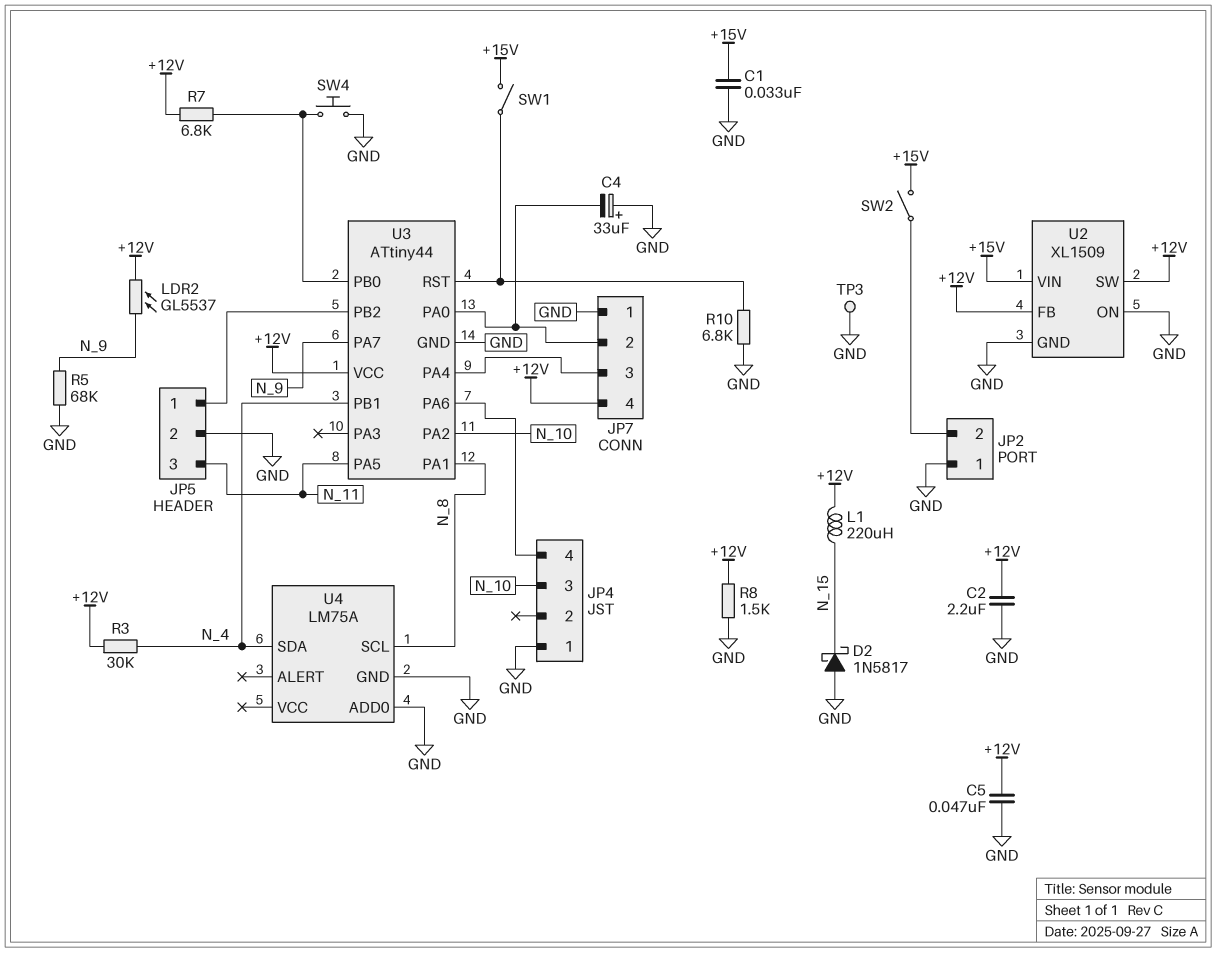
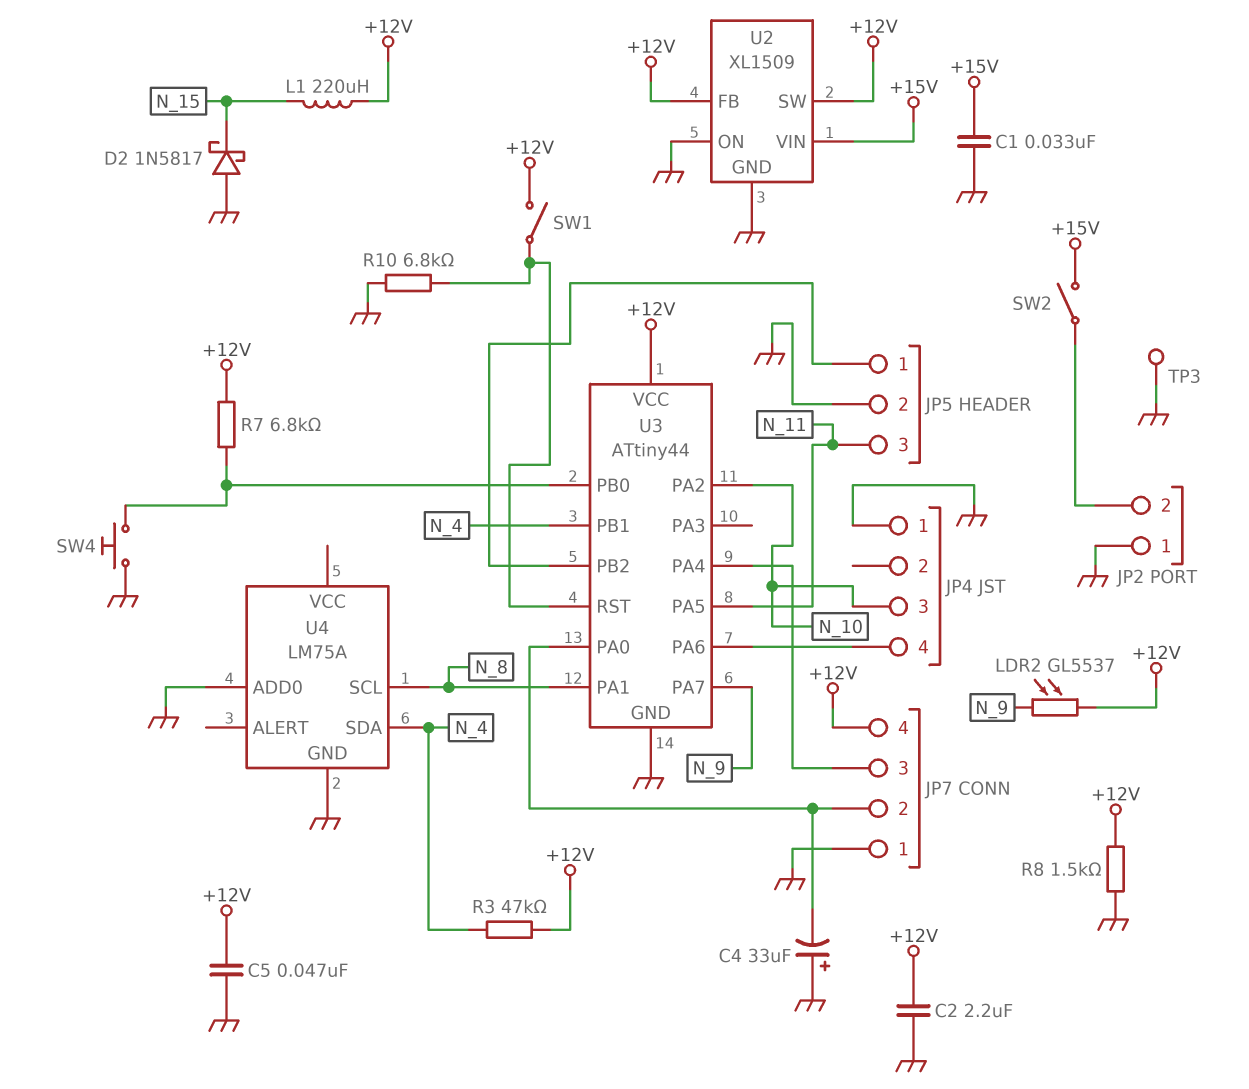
R3: 30k (+12V, N_4) -> 47k (+12V, N_4)
R5: 68k (GND, N_9) -> none
SW1: switch (+15V, U3/RST) -> switch (+12V, U3/RST)

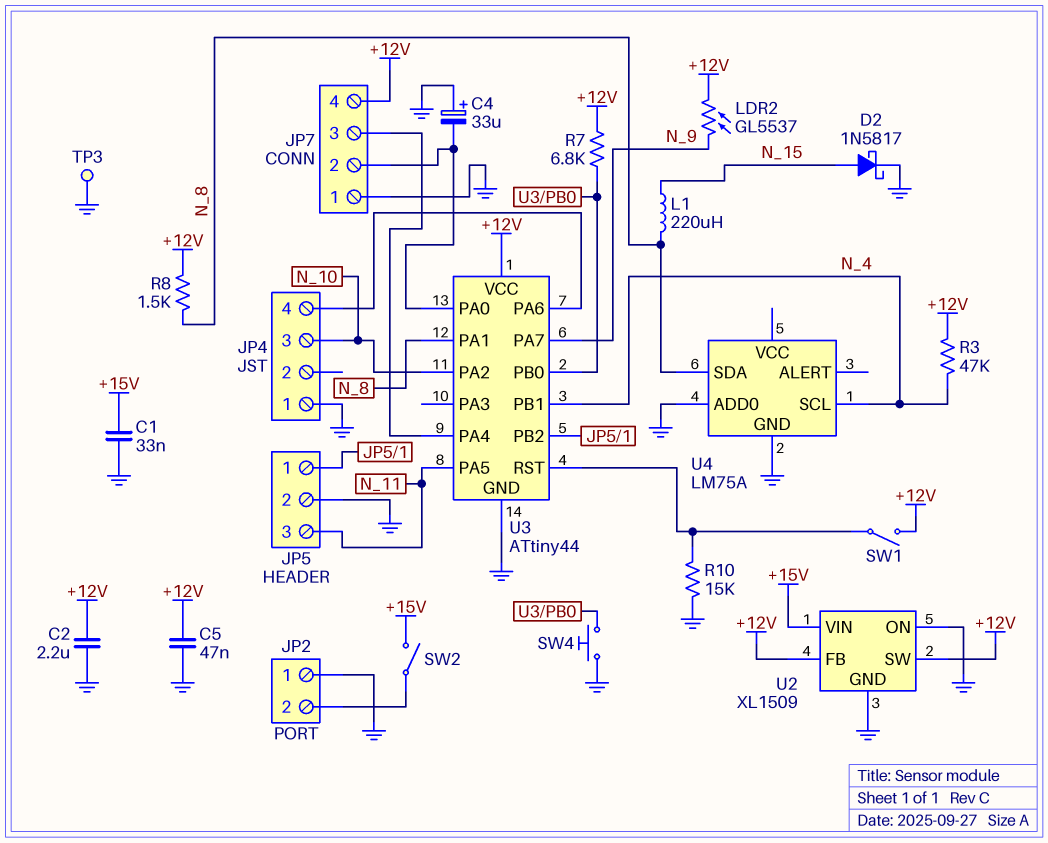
D2: schottky 1N5817 (A GND, K N_15) -> schottky 1N5817 (A N_15, K GND)
L1: 220uH (+12V, N_15) -> 220uH (N_8, N_15)
R8: 1.5k (+12V, GND) -> 1.5k (+12V, N_8)
R10: 6.8k (GND, U3/RST) -> 15k (GND, U3/RST)
U4 pin SCL: N_8 -> N_4
U4 pin SDA: N_4 -> N_8

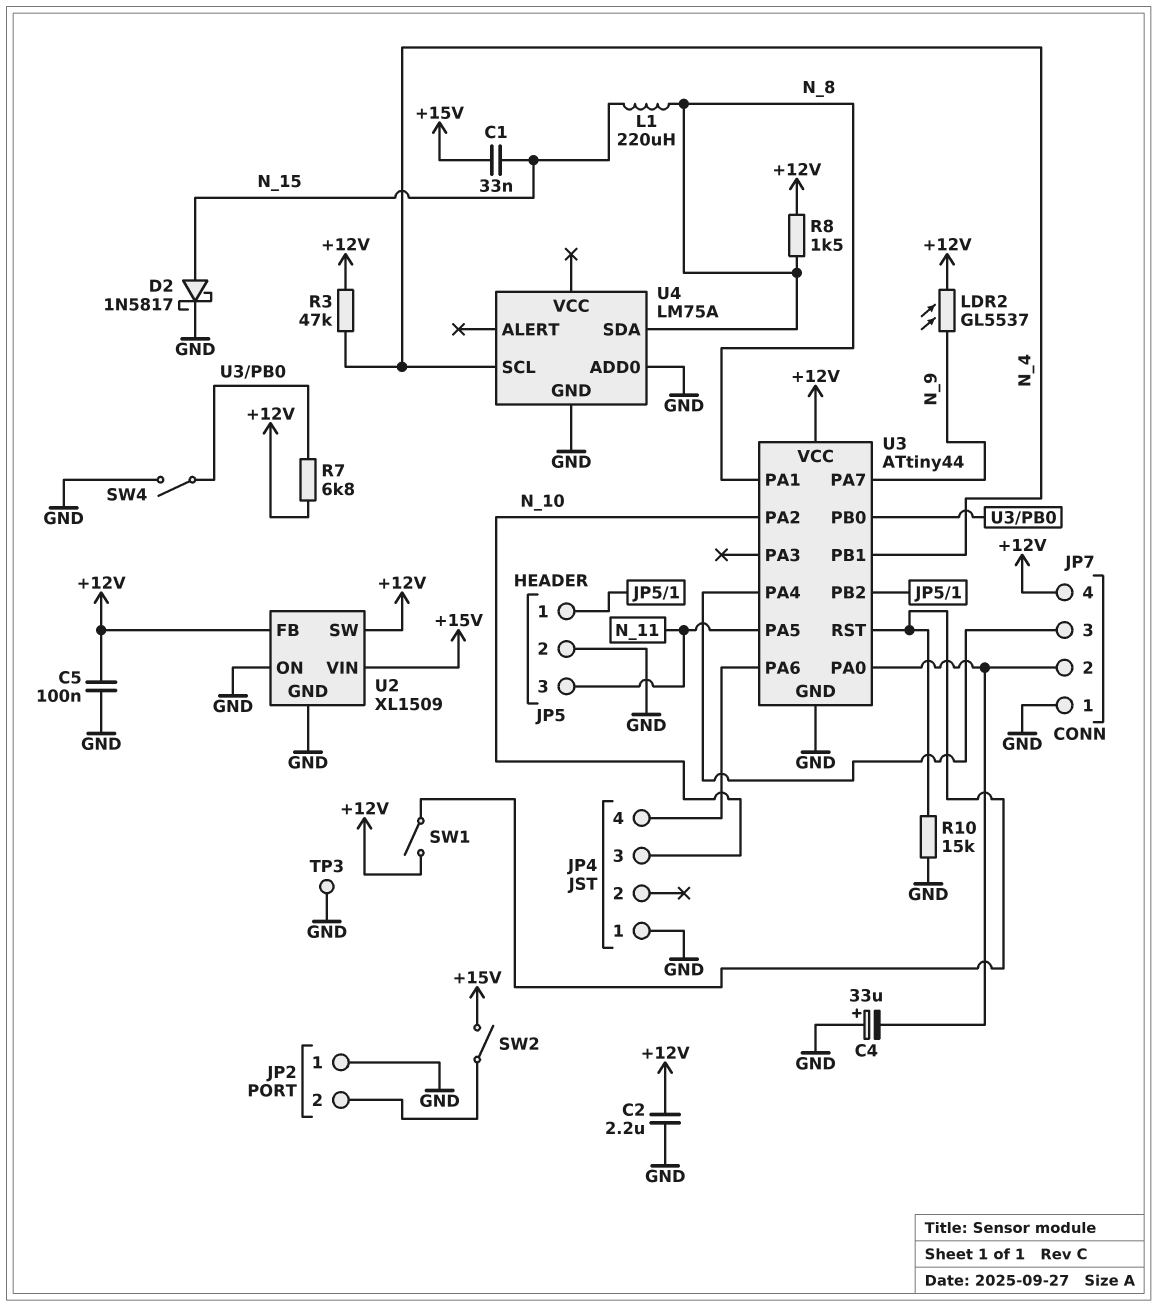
C1: 33nF (+15V, GND) -> 33nF (+15V, N_15)
C5: 47nF (+12V, GND) -> 100nF (+12V, GND)
SW4: button (GND, U3/PB0) -> switch (GND, U3/PB0)

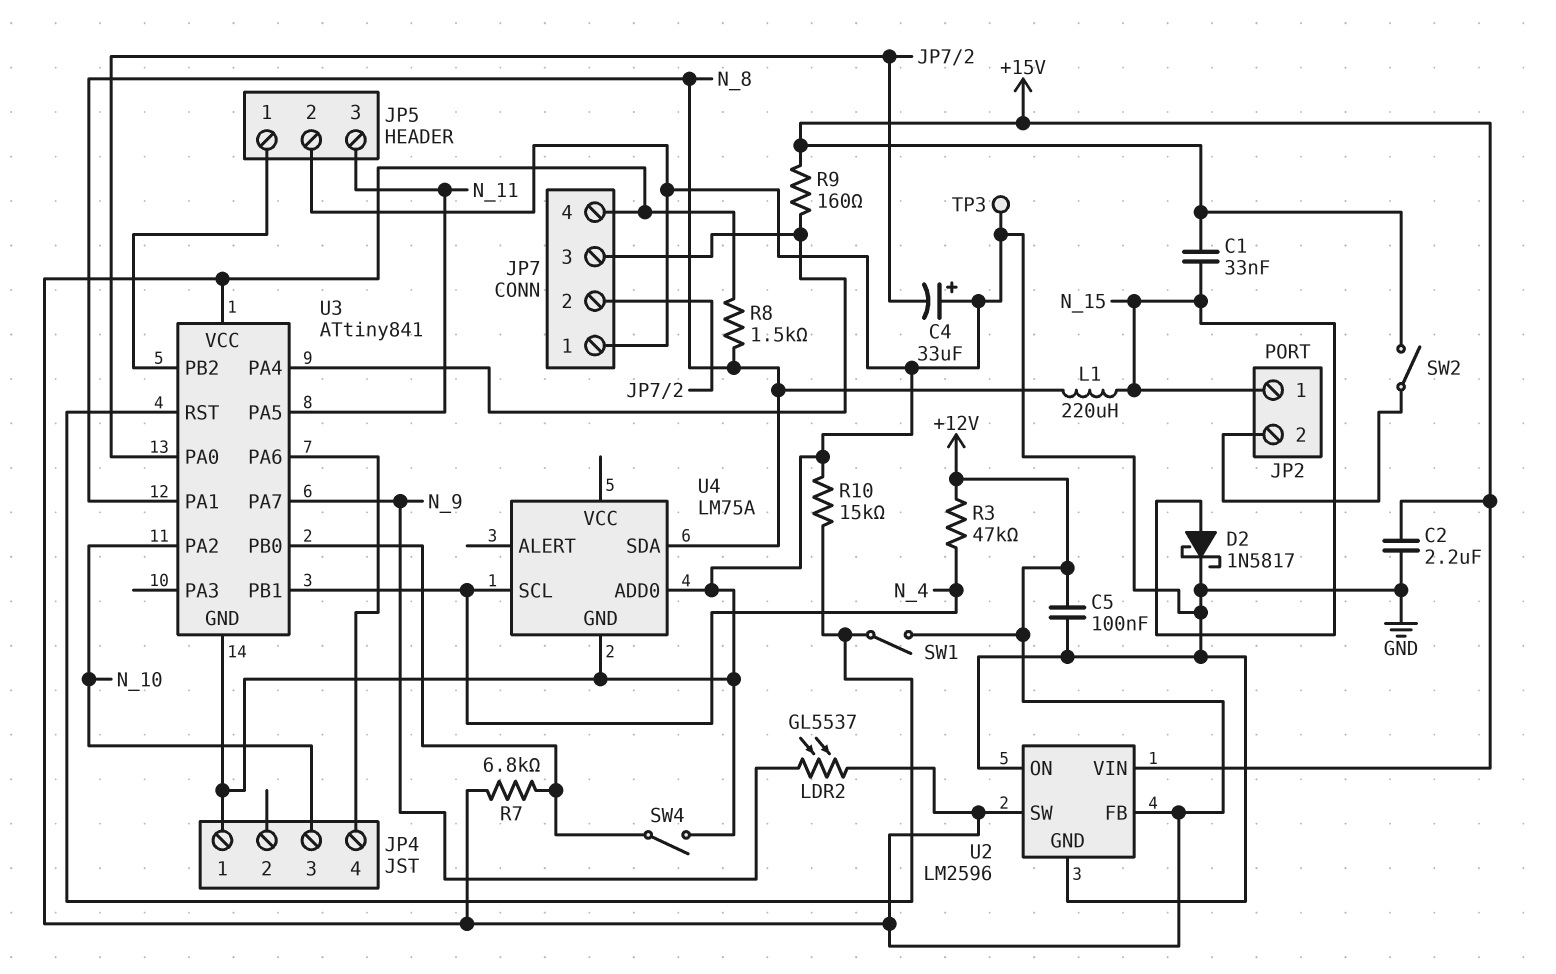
C2: 2.2uF (+12V, GND) -> 2.2uF (+15V, GND)
JP2 pin 1: GND -> N_15
R9: none -> 160 (+15V, JP7/3)
U2: XL1509 -> LM2596
U3: ATtiny44 -> ATtiny841

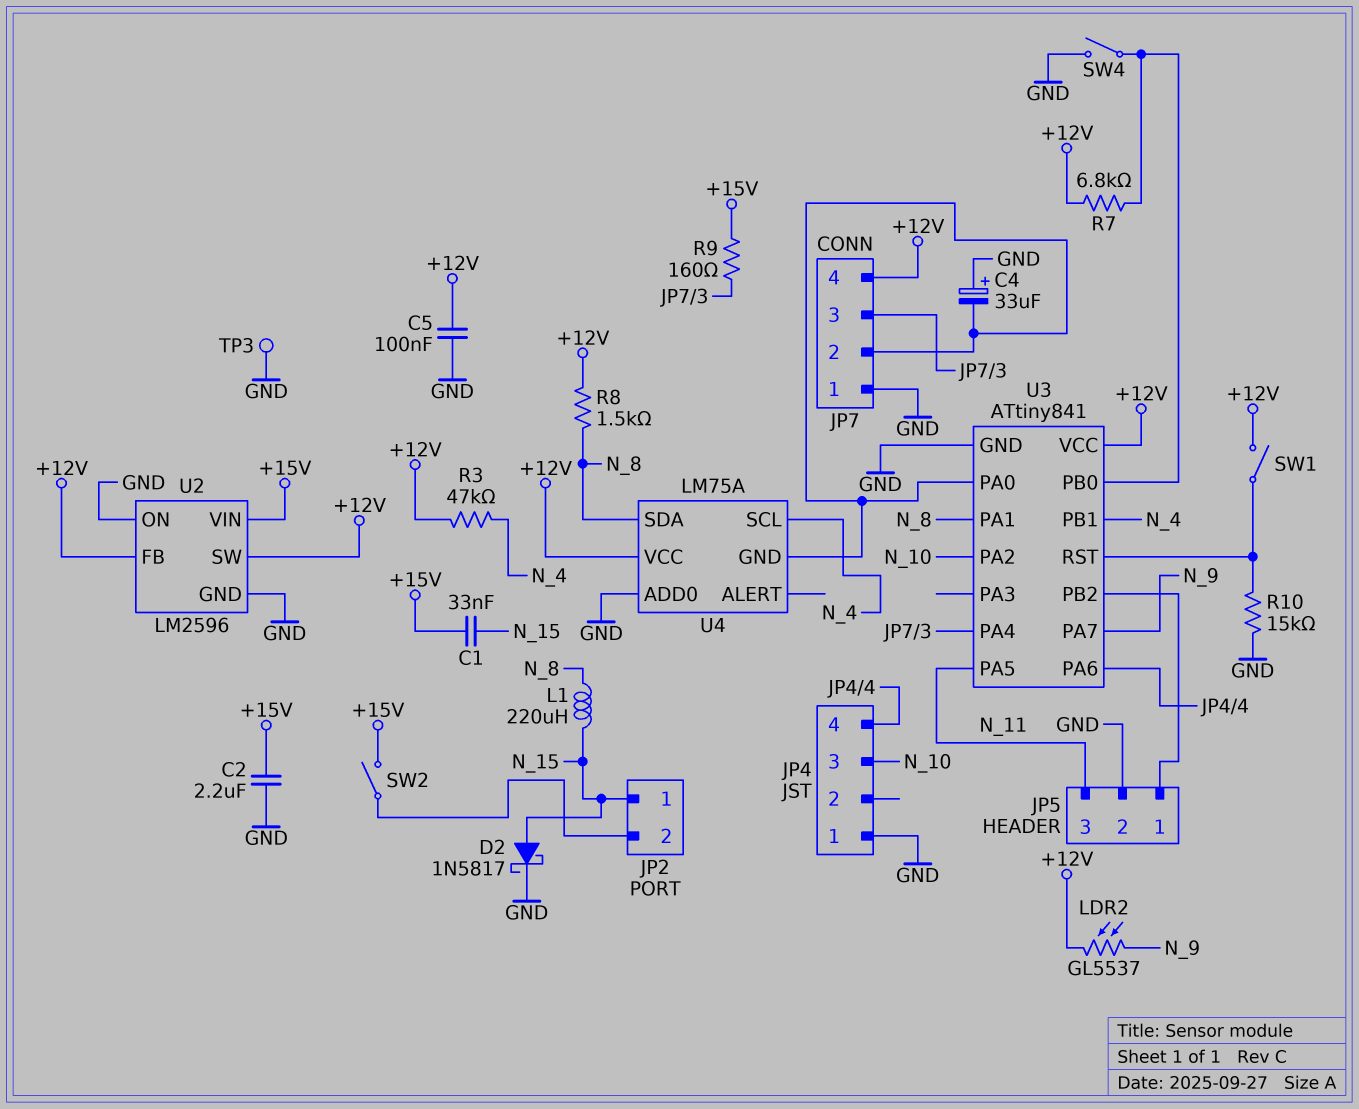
U4 pin GND: GND -> JP7/2
U4 pin VCC: none -> +12V

